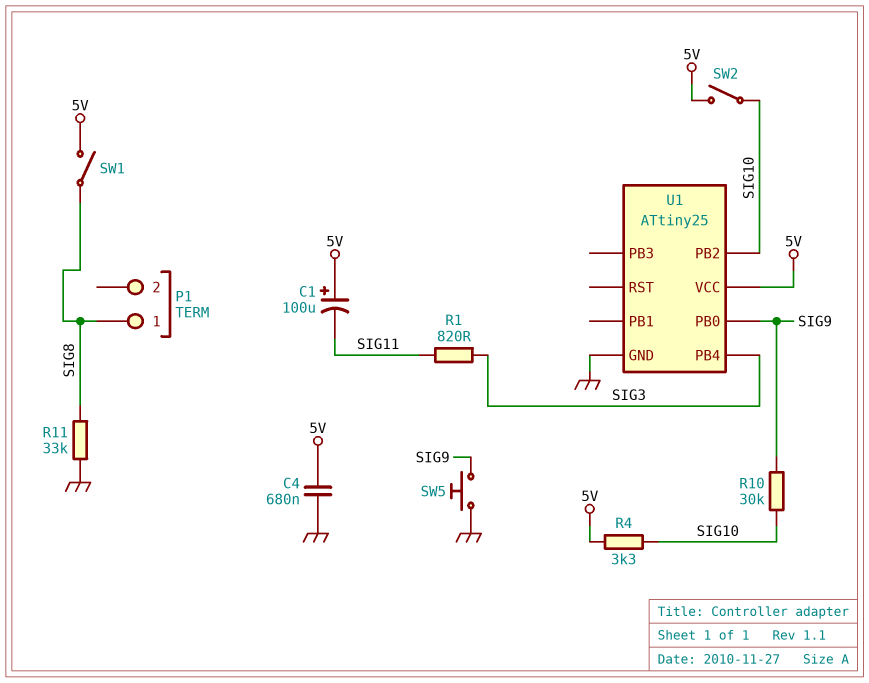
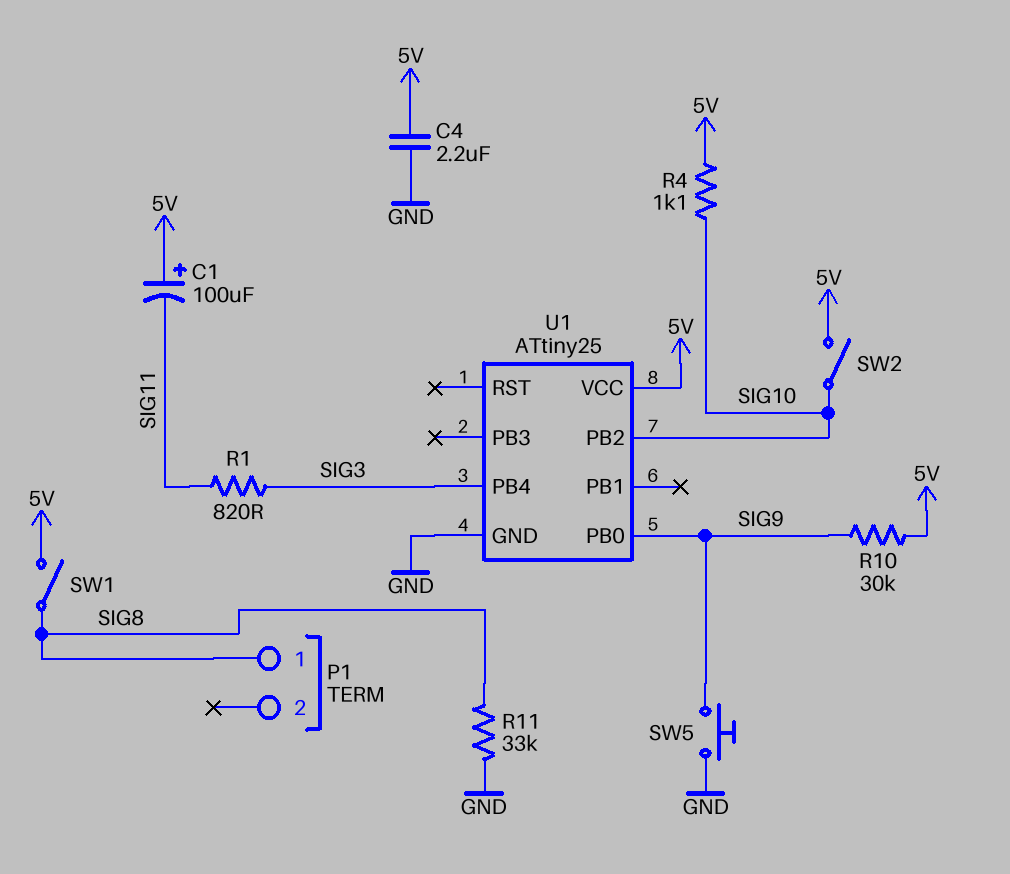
C4: 680nF (5V, GND) -> 2.2uF (5V, GND)
R4: 3.3k (5V, SIG10) -> 1.1k (5V, SIG10)
R10: 30k (SIG9, SIG10) -> 30k (5V, SIG9)

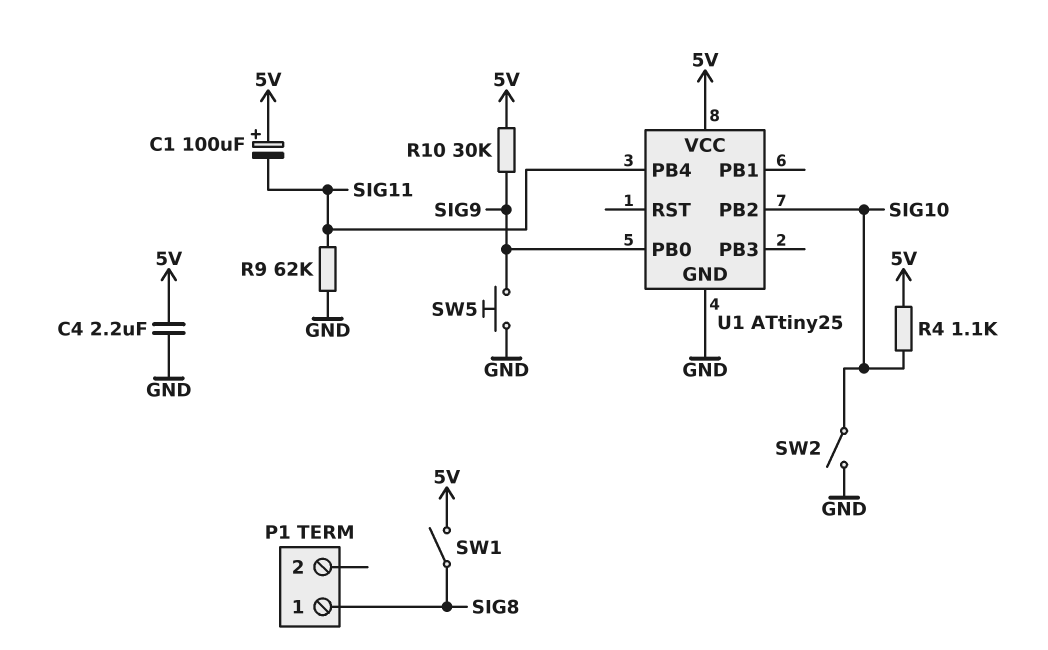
R1: 820 (SIG3, SIG11) -> none
R9: none -> 62k (GND, SIG11)
R11: 33k (GND, SIG8) -> none
SW2: switch (5V, SIG10) -> switch (GND, SIG10)
U1 pin PB4: SIG3 -> SIG11

